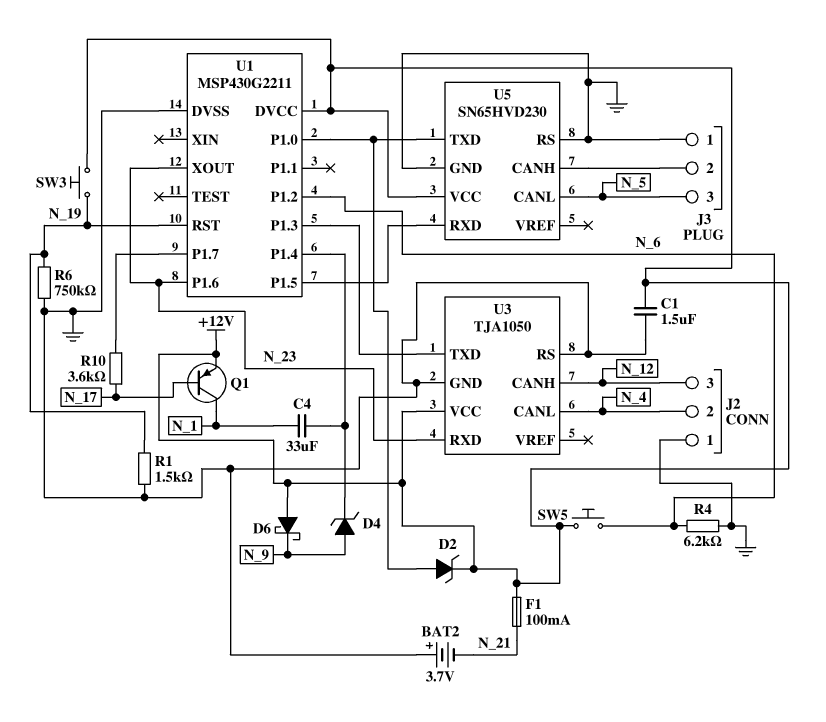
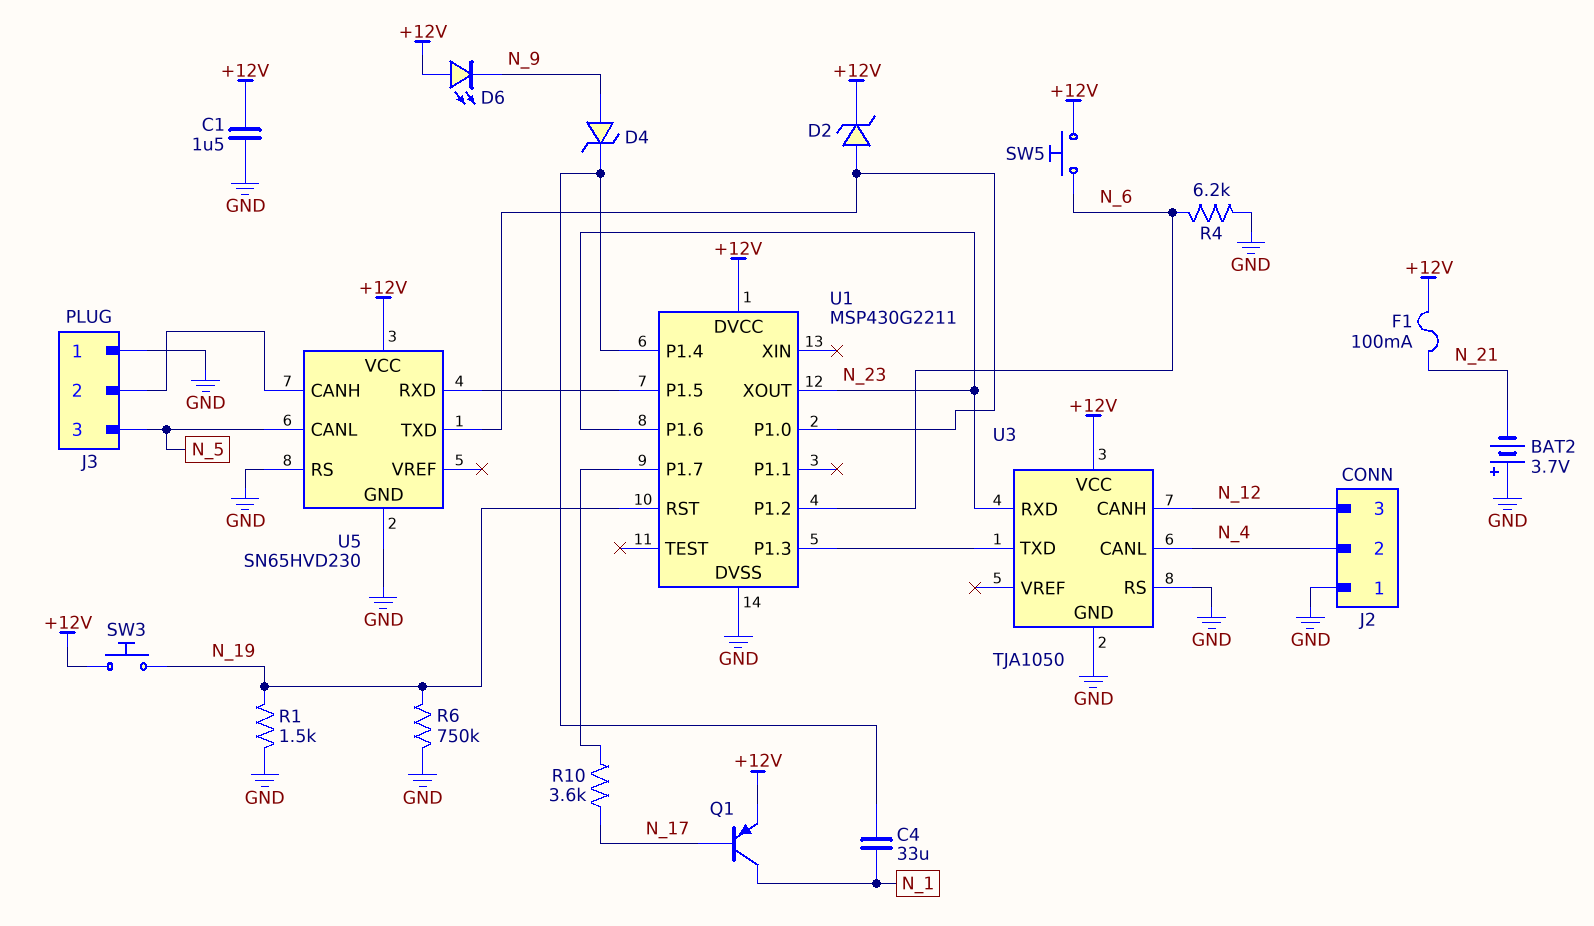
D6: schottky (A +12V, K N_9) -> LED (A +12V, K N_9)

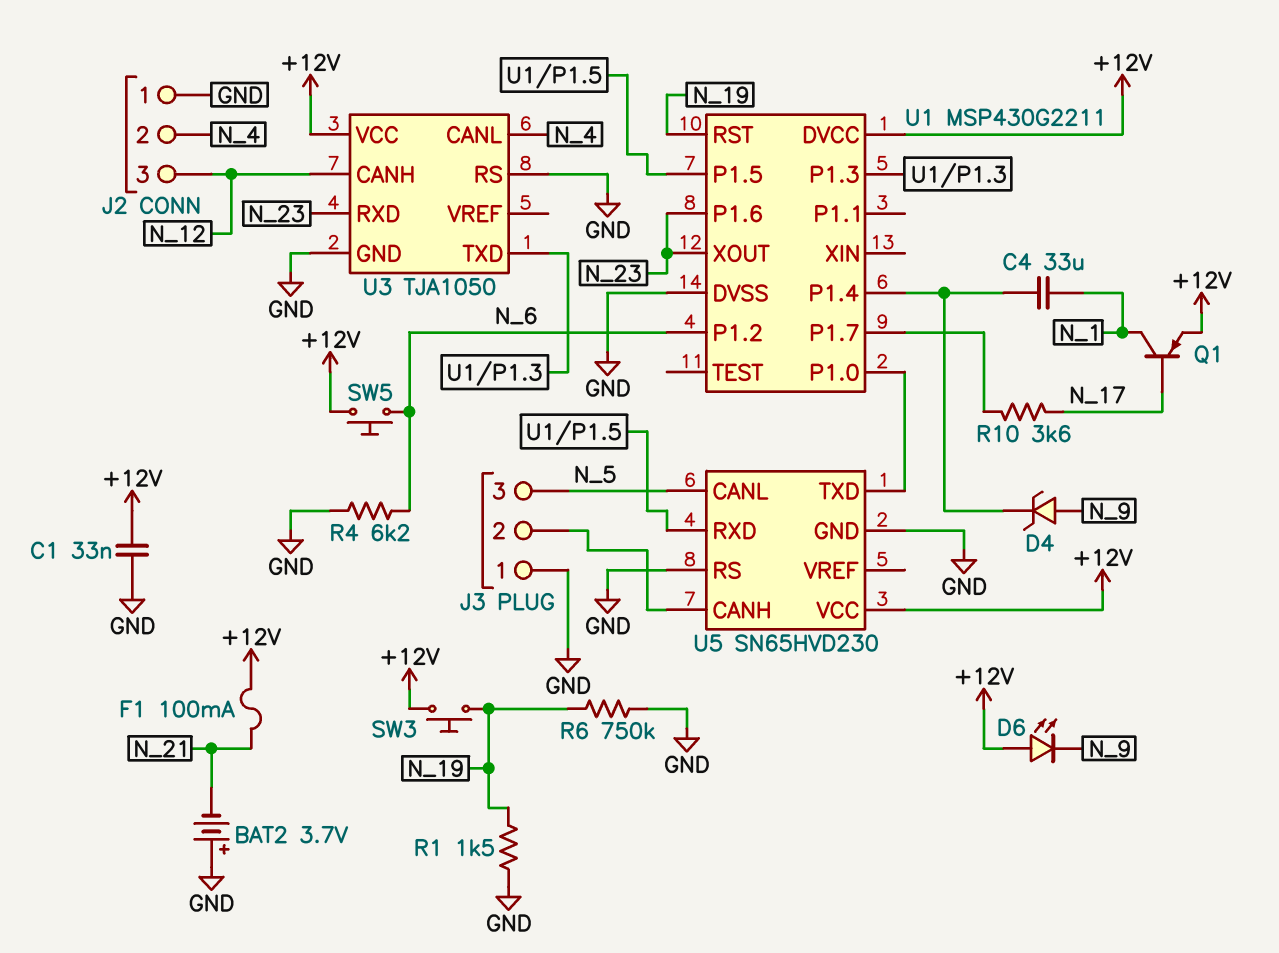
C1: 1.5uF (+12V, GND) -> 33nF (+12V, GND)
D2: zener (A U1/P1.0, K +12V) -> none

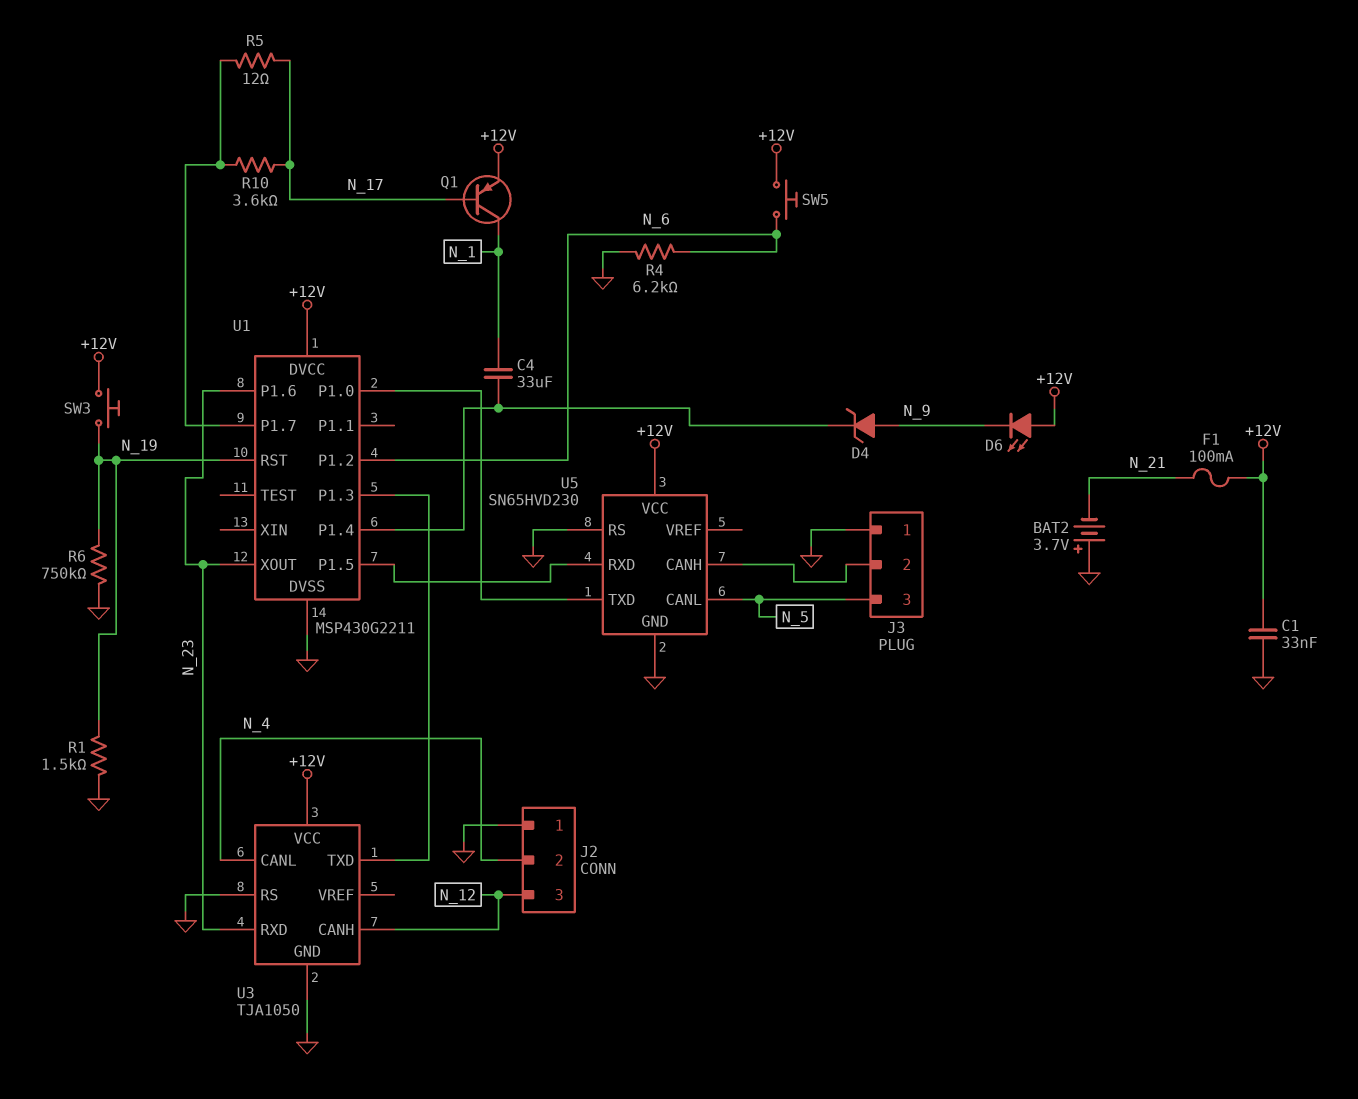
R5: none -> 12 (N_17, U1/P1.7)

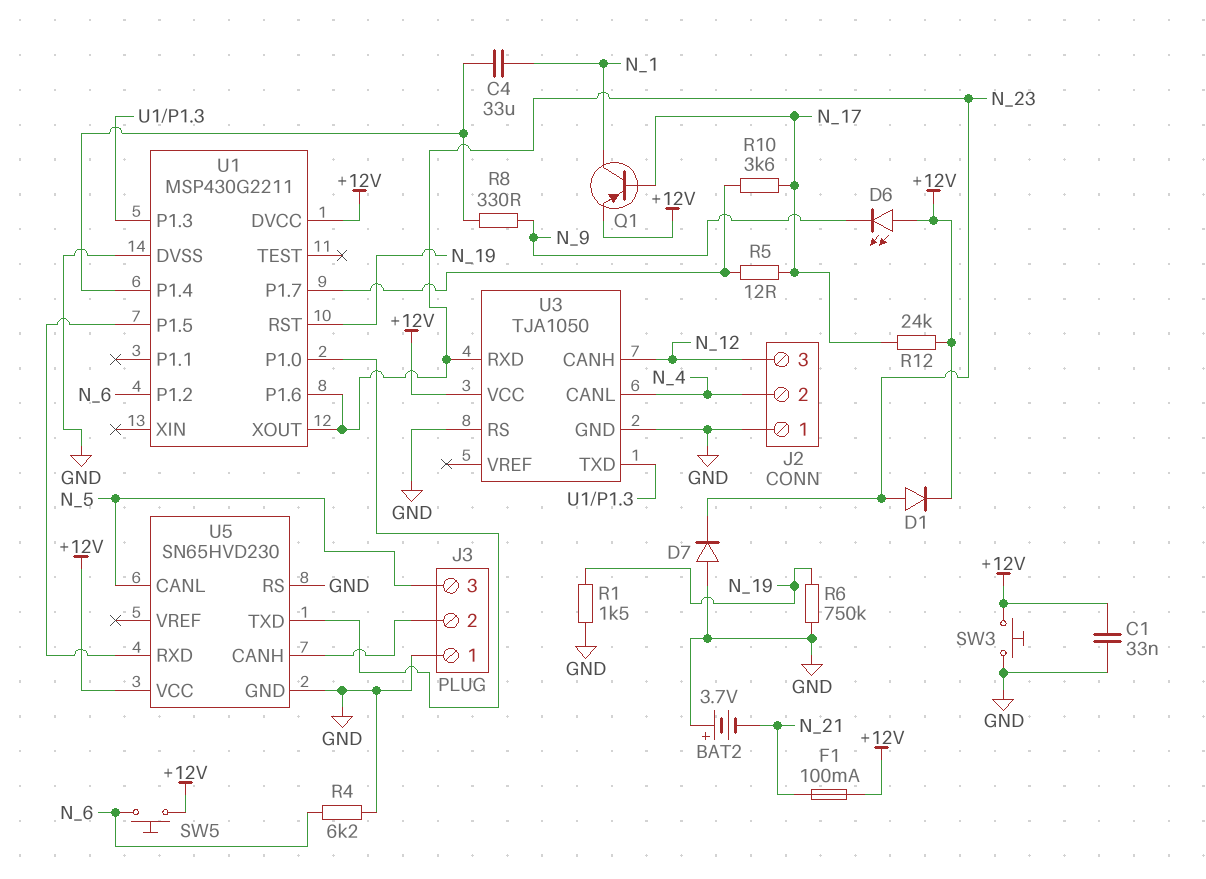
D1: none -> diode (A N_23, K +12V)
D4: zener (A N_9, K U1/P1.4) -> none
D7: none -> diode (A GND, K N_23)
R8: none -> 330 (N_9, U1/P1.4)
R12: none -> 24k (+12V, N_17)
SW3: button (+12V, N_19) -> button (+12V, GND)

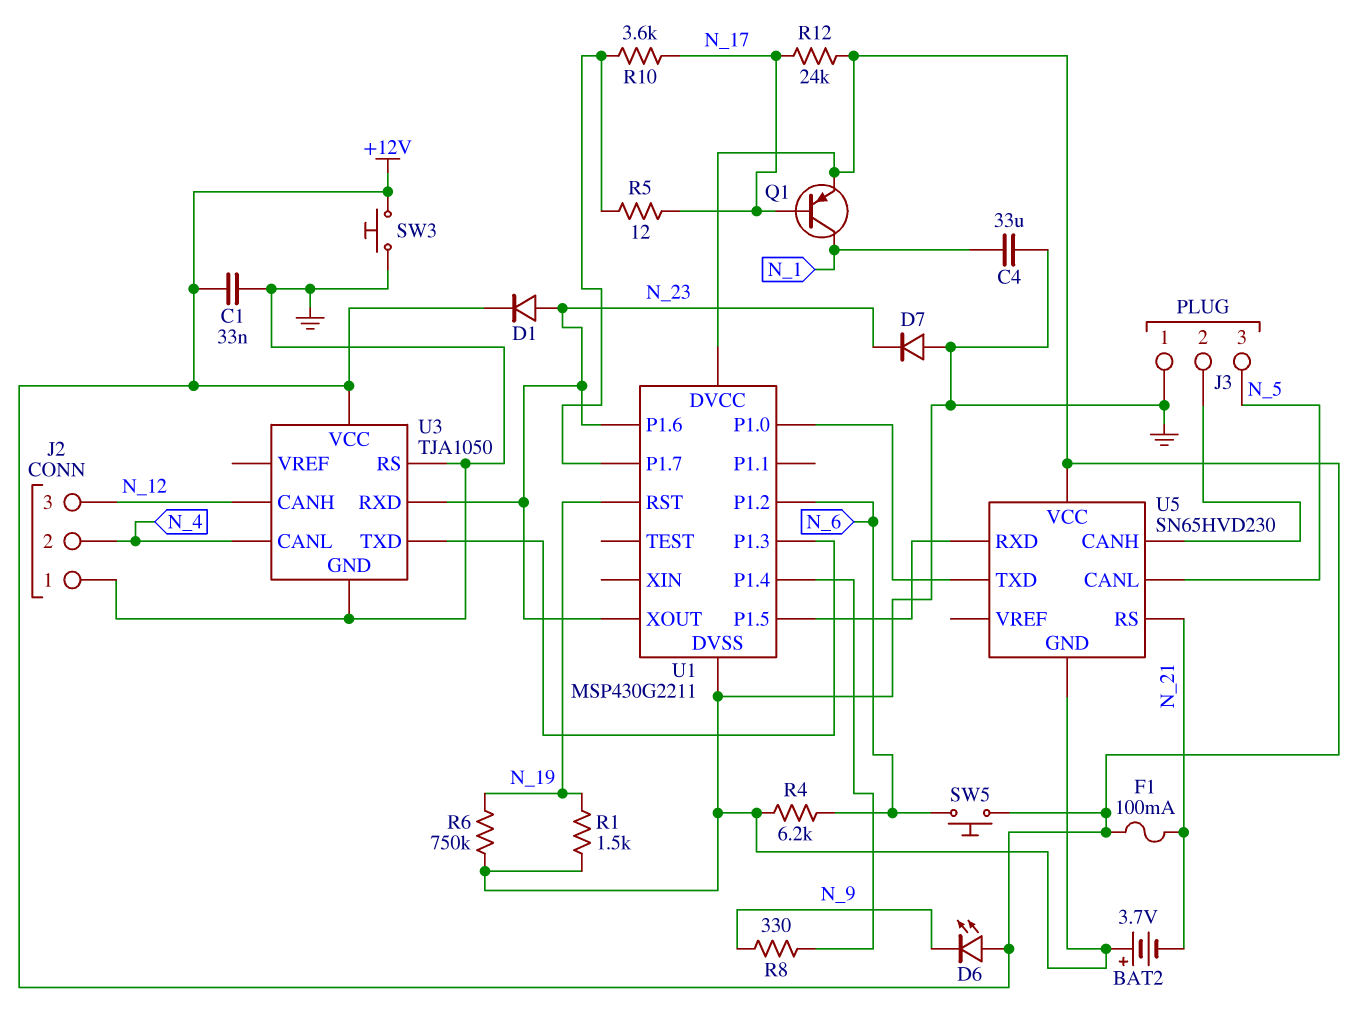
C4: 33uF (N_1, U1/P1.4) -> 33uF (GND, N_1)
U5 pin RS: GND -> N_21

